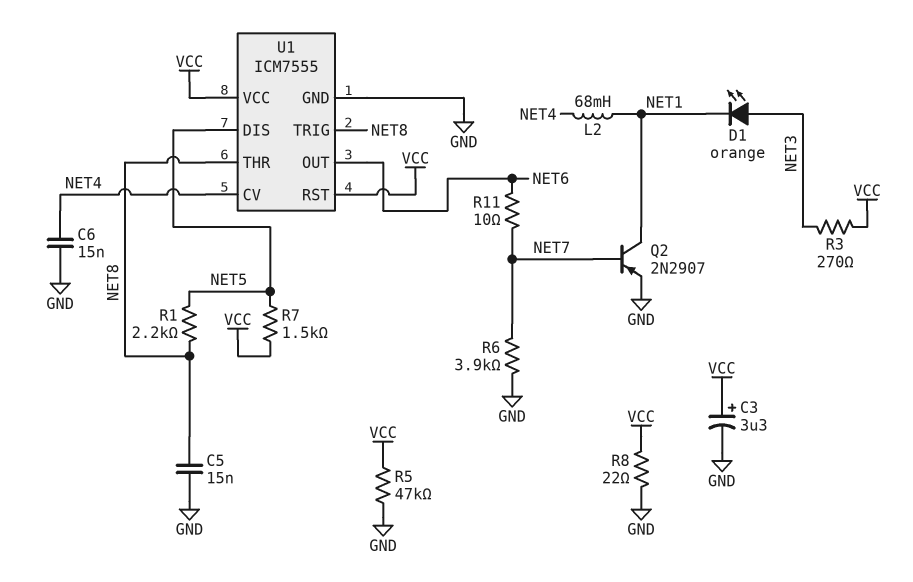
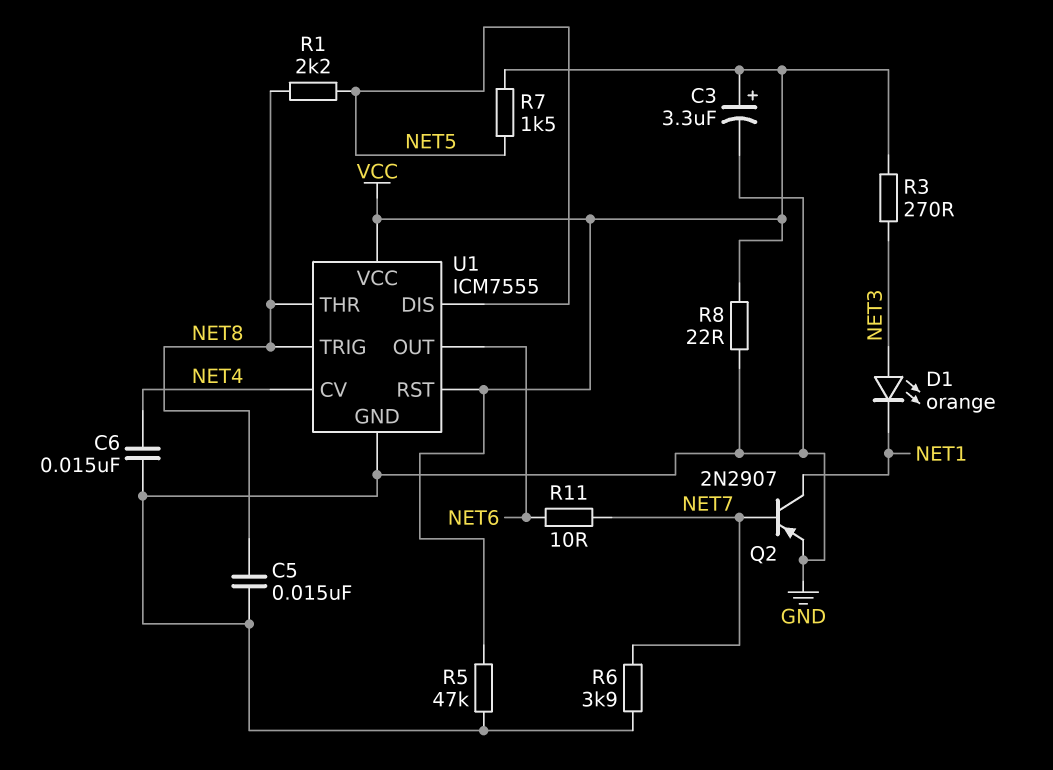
L2: 68mH (NET1, NET4) -> none

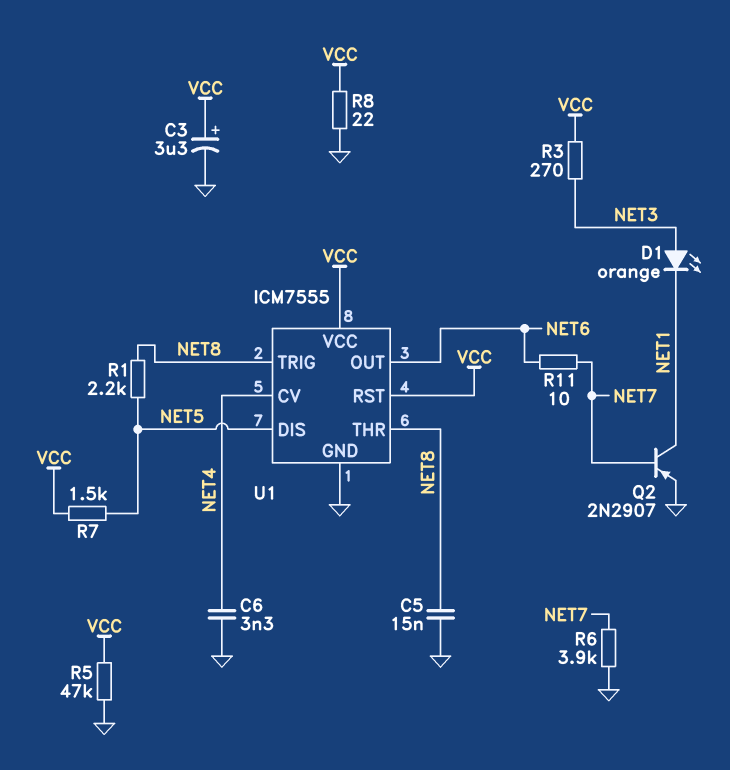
C6: 15nF (GND, NET4) -> 3.3nF (GND, NET4)

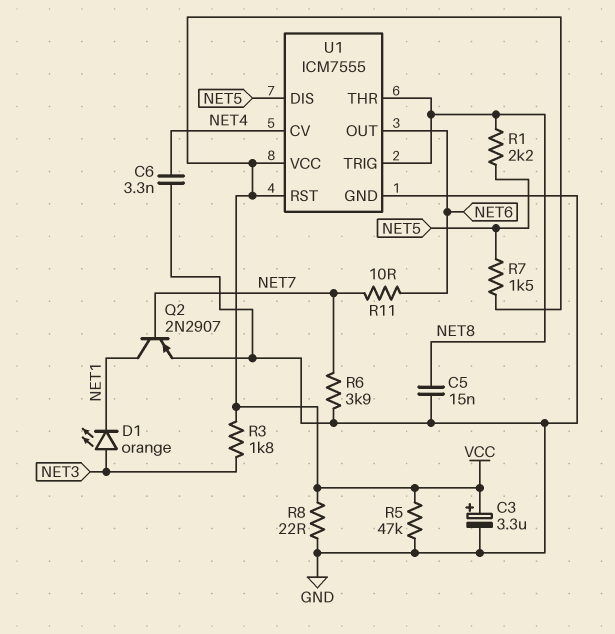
R3: 270 (NET3, VCC) -> 1.8k (NET3, VCC)

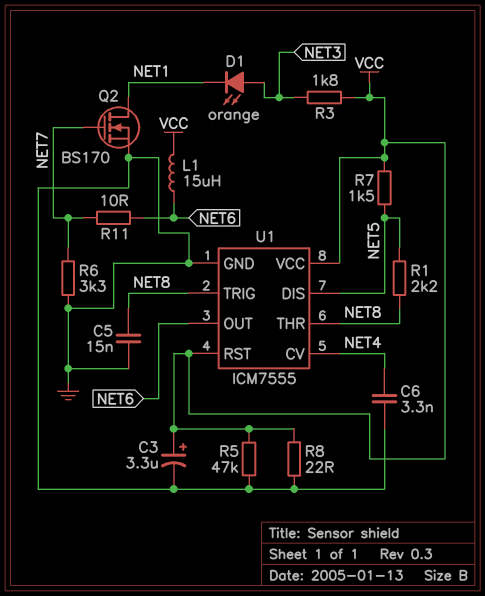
L1: none -> 15uH (NET6, VCC)
Q2: PNP 2N2907 (B NET7, C NET1, E GND) -> NMOS BS170 (G NET7, D NET1, S GND)
R6: 3.9k (GND, NET7) -> 3.3k (GND, NET7)

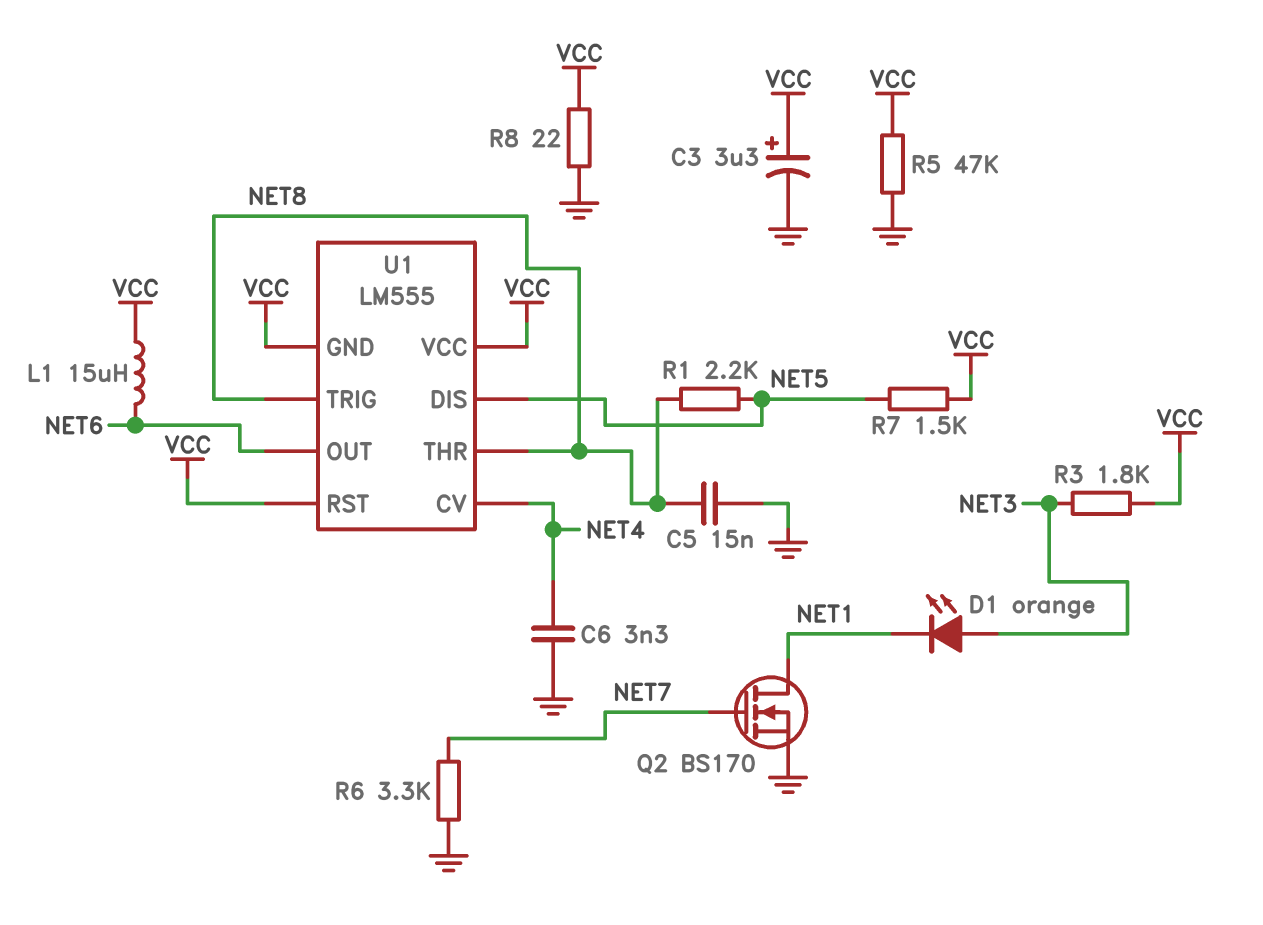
R11: 10 (NET6, NET7) -> none
U1: ICM7555 -> LM555
U1 pin GND: GND -> VCC

